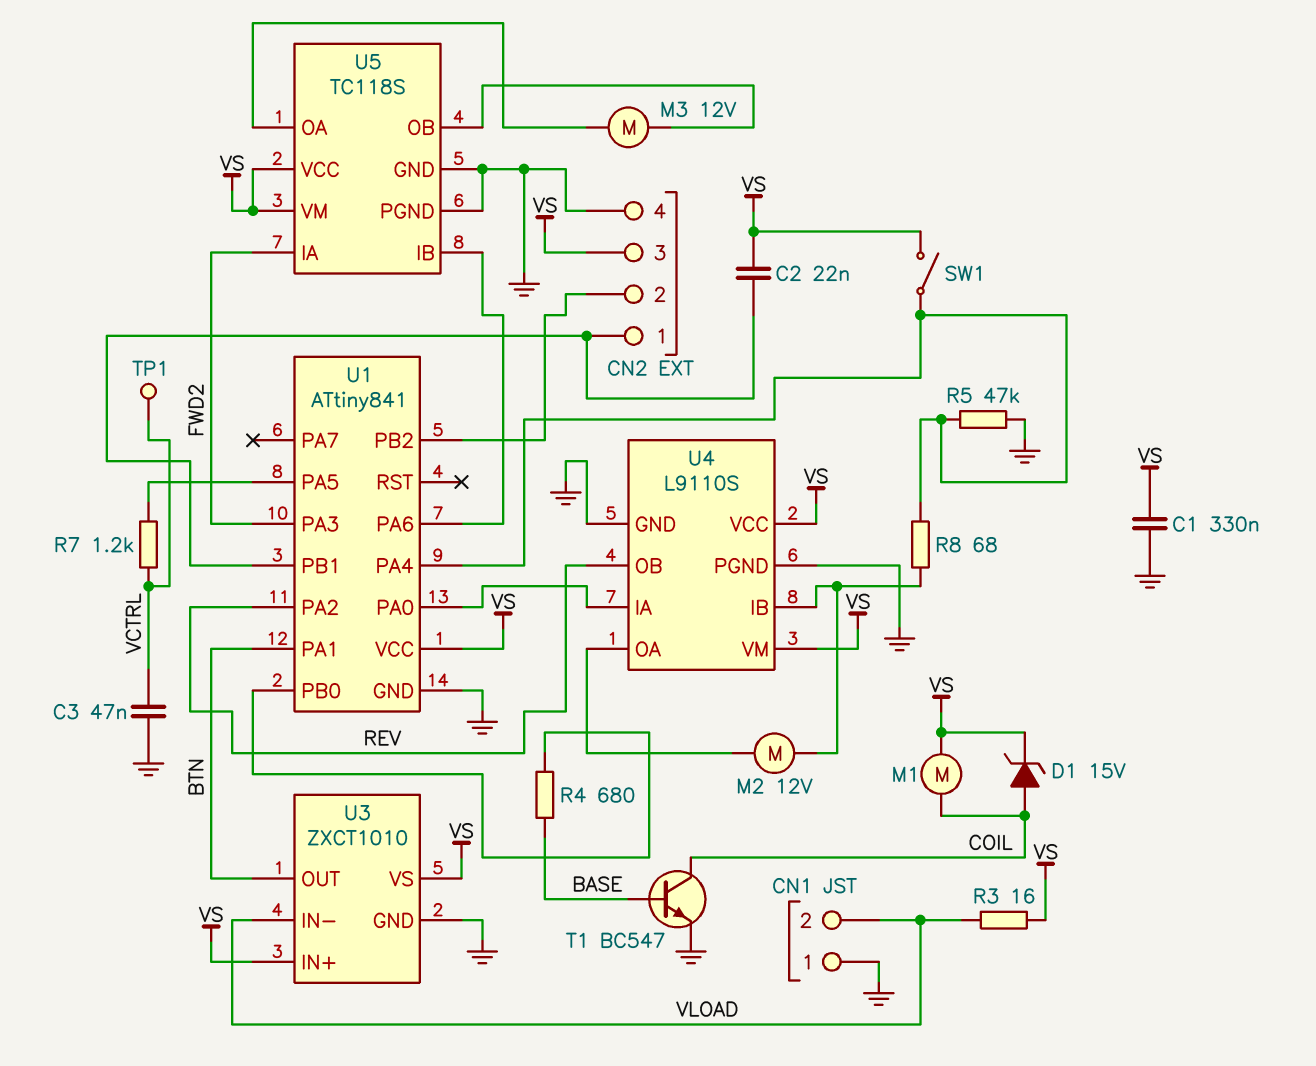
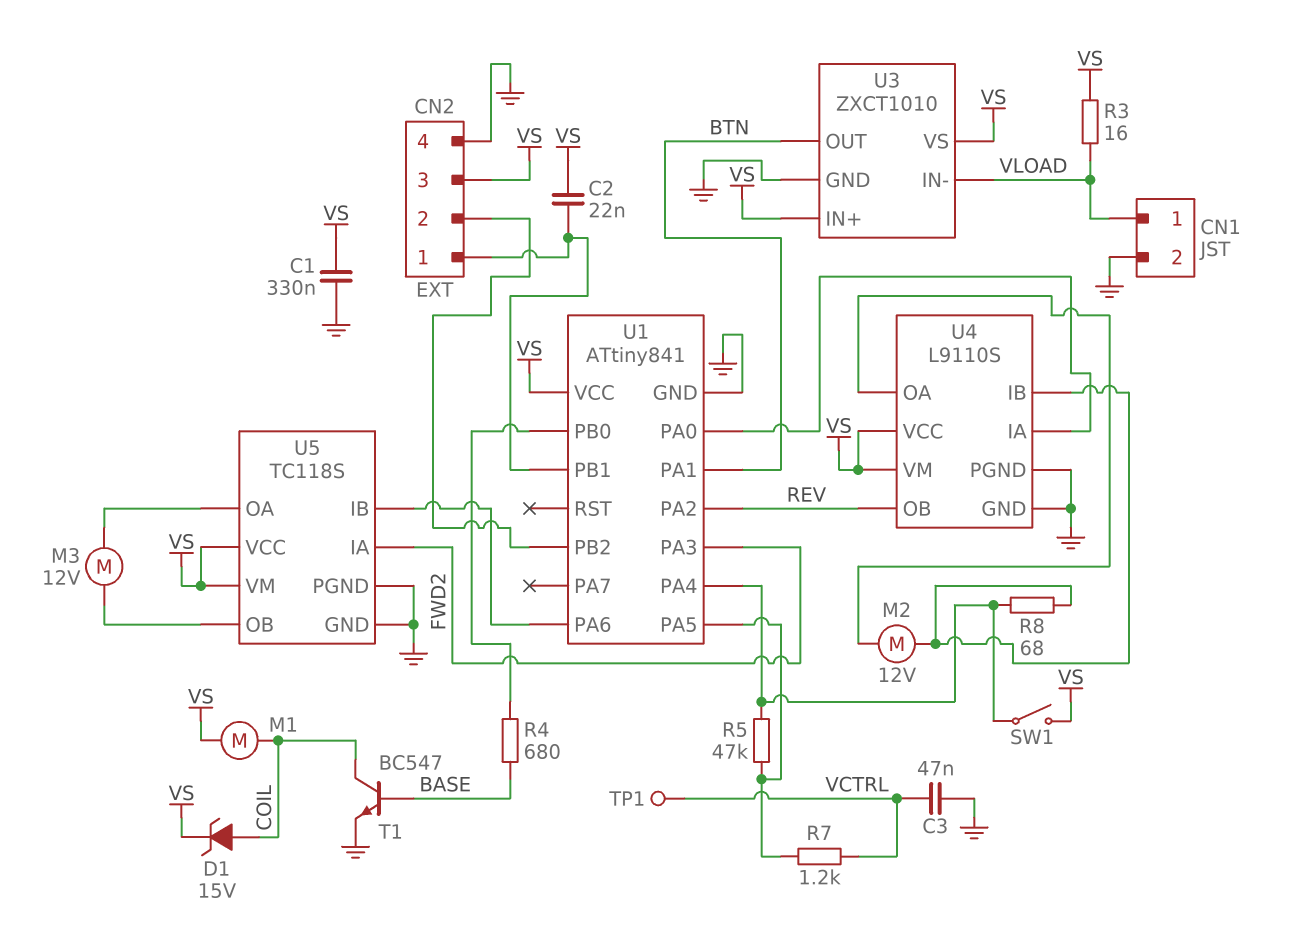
CN1 pin 1: GND -> VLOAD
CN1 pin 2: VLOAD -> GND
R5: 47k (GND, U1/PA4) -> 47k (U1/PA4, U1/PA5)

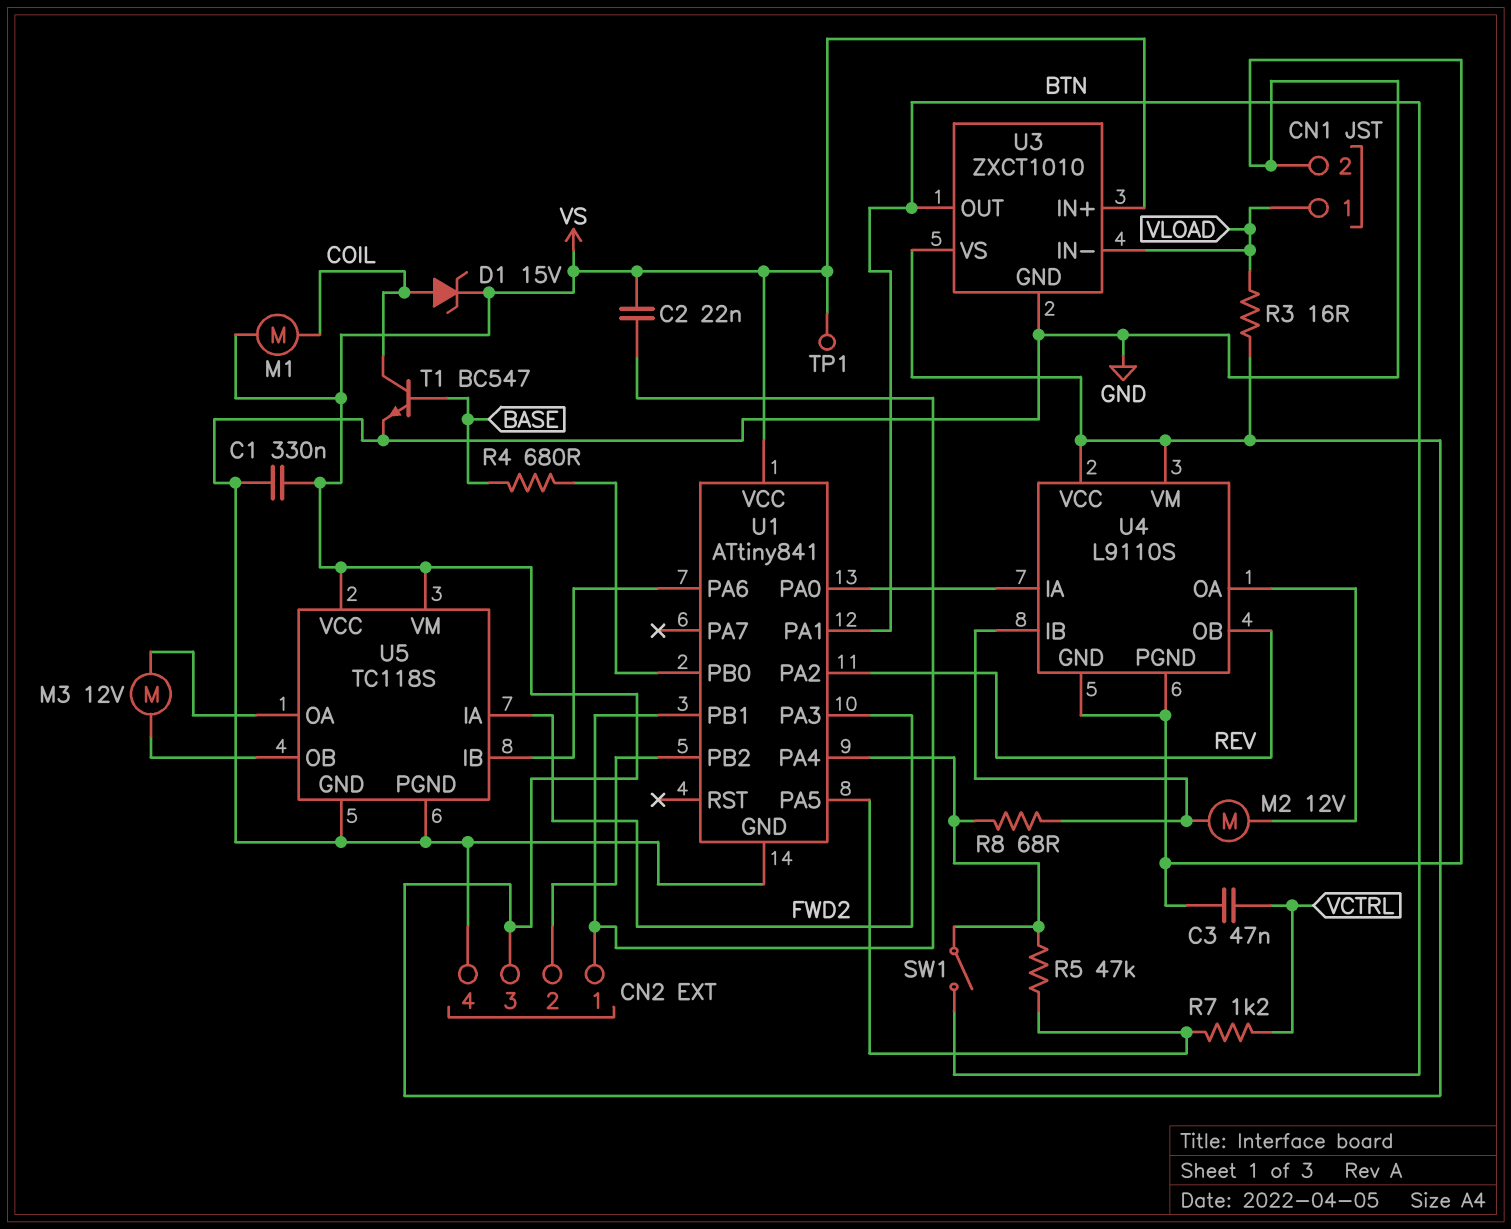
SW1: switch (U1/PA4, VS) -> switch (BTN, U1/PA4)
TP1: test point (VCTRL) -> test point (VS)

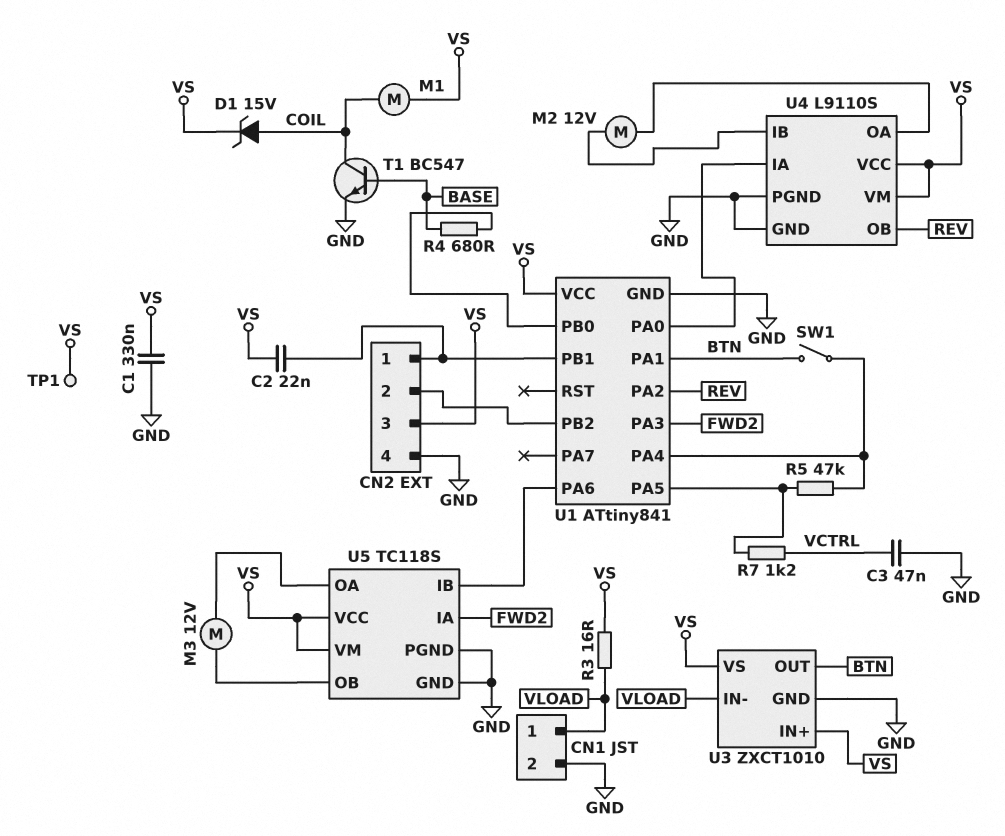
R8: 68 (U1/PA4, U4/IB) -> none

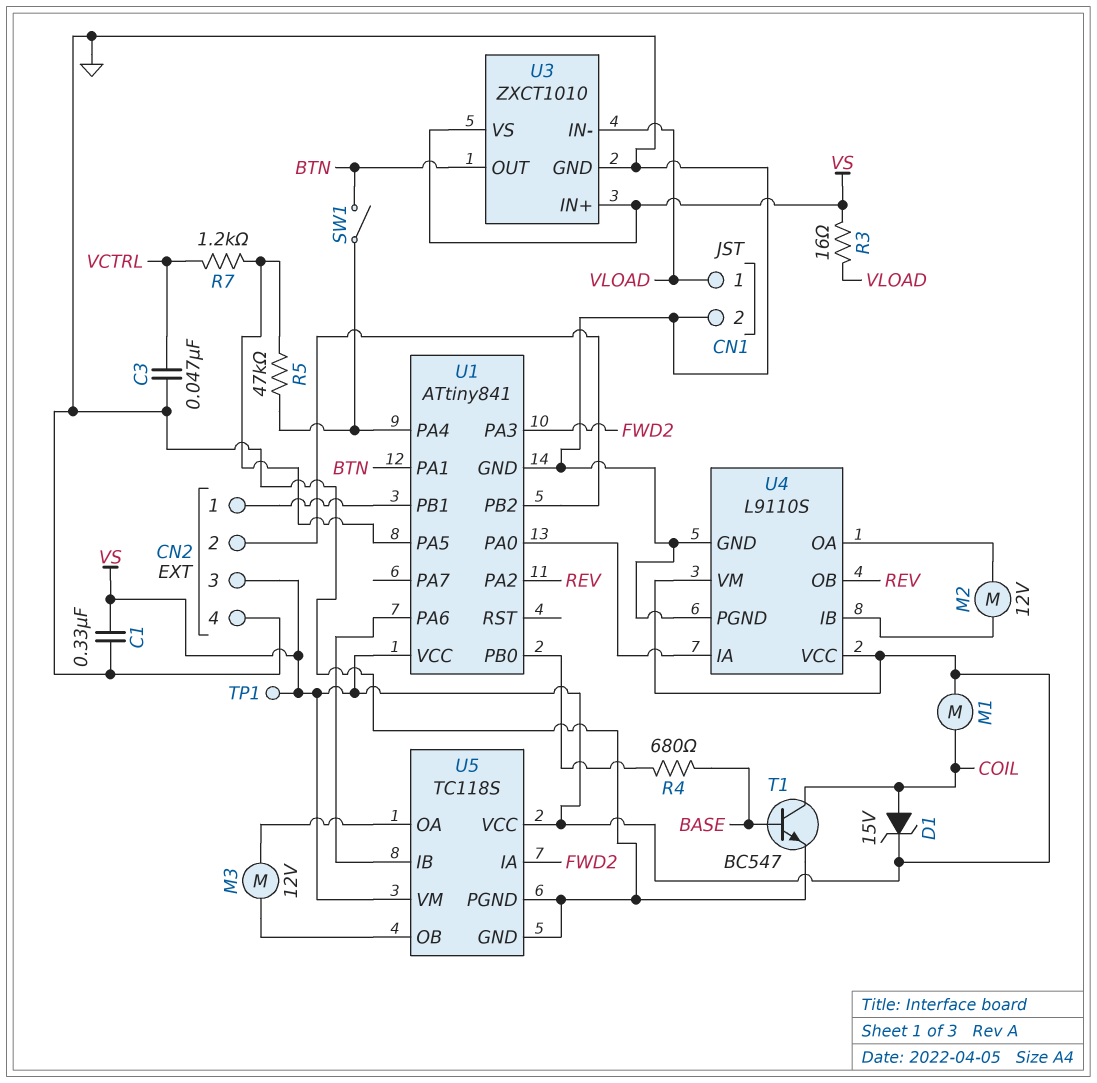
C2: 22nF (CN2/1, VS) -> none

